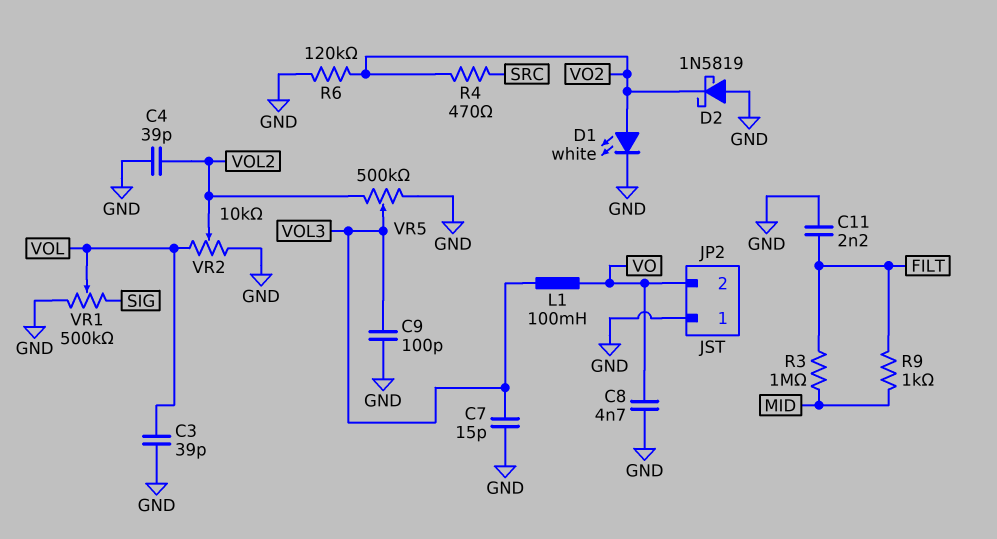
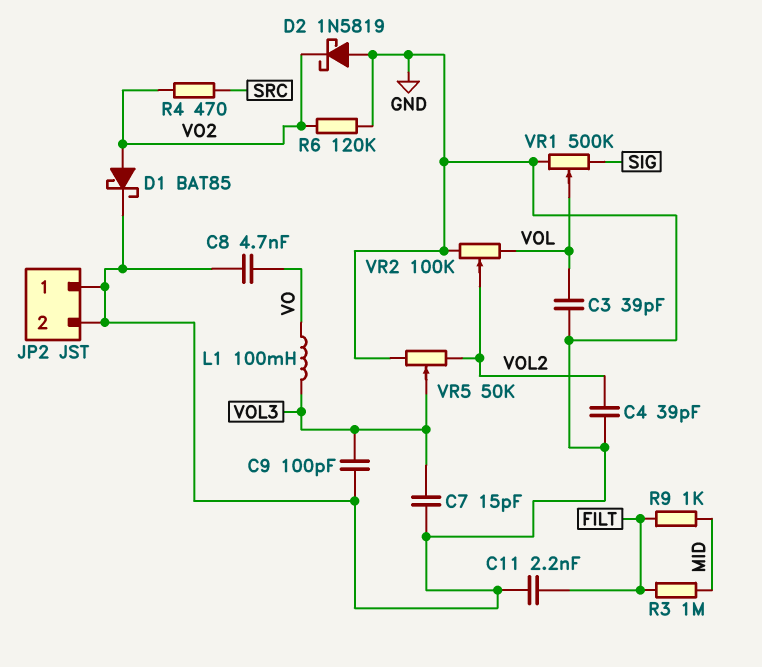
D1: LED white (A VO2, K GND) -> schottky BAT85 (A VO2, K GND)
JP2 pin 2: VO -> GND
VR2: 10k (GND, VOL, wiper VOL2) -> 100k (GND, VOL, wiper VOL2)
VR5: 500k (GND, VOL2, wiper VOL3) -> 50k (GND, VOL2, wiper VOL3)

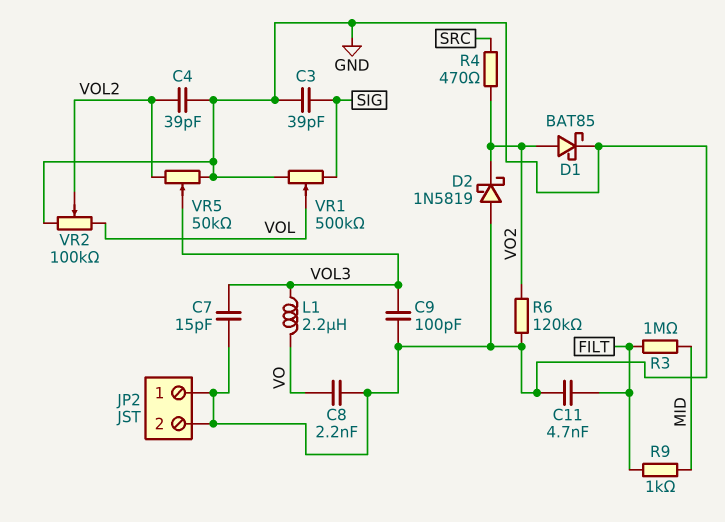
C3: 39pF (GND, VOL) -> 39pF (GND, SIG)
C8: 4.7nF (GND, VO) -> 2.2nF (GND, VO)
C11: 2.2nF (FILT, GND) -> 4.7nF (FILT, GND)
L1: 100mH (VO, VOL3) -> 2.2uH (VO, VOL3)

